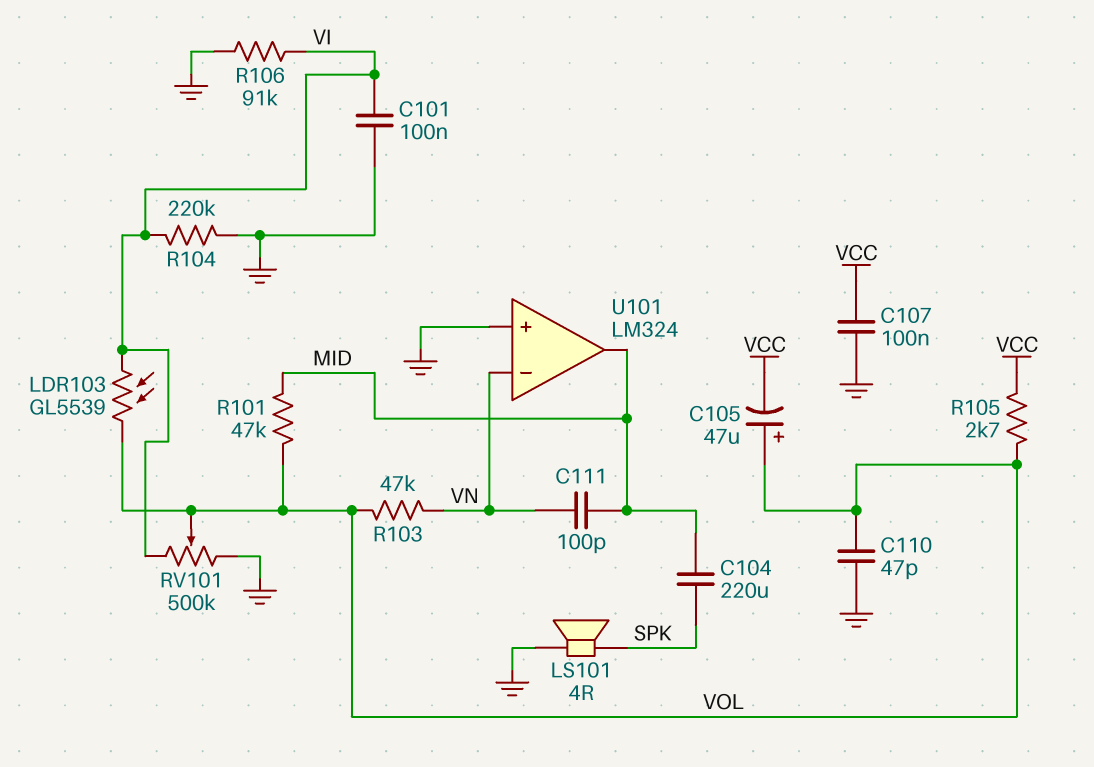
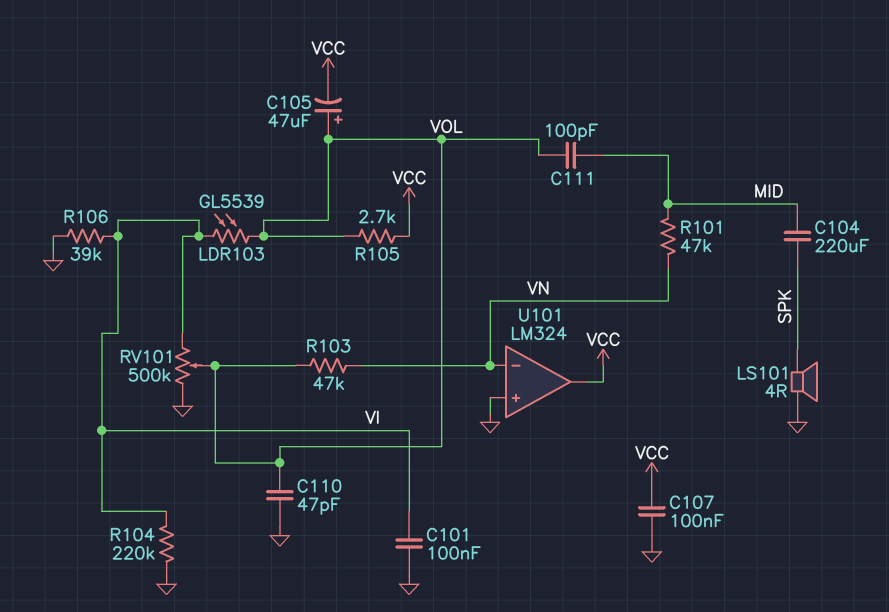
C111: 100pF (MID, VN) -> 100pF (MID, VOL)
R101: 47k (MID, VOL) -> 47k (MID, VN)
R106: 91k (GND, VI) -> 39k (GND, VI)
U101 pin out: MID -> VCC

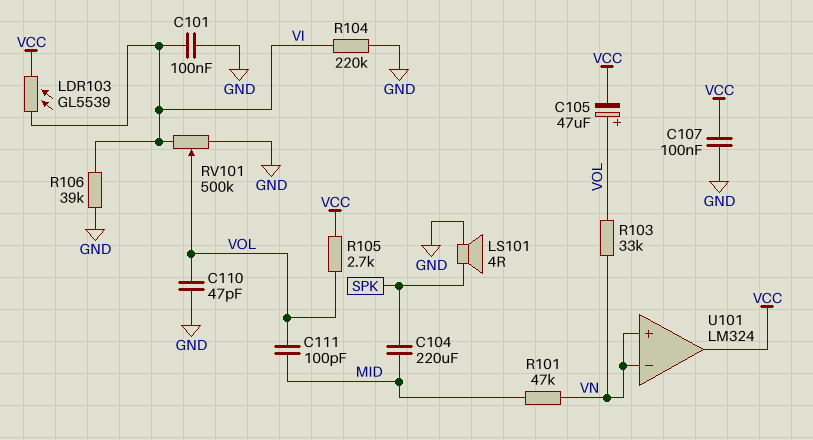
LDR103: GL5539 (VI, VOL) -> GL5539 (VCC, VI)
R103: 47k (VN, VOL) -> 33k (VN, VOL)
U101 pin in+: GND -> VN

